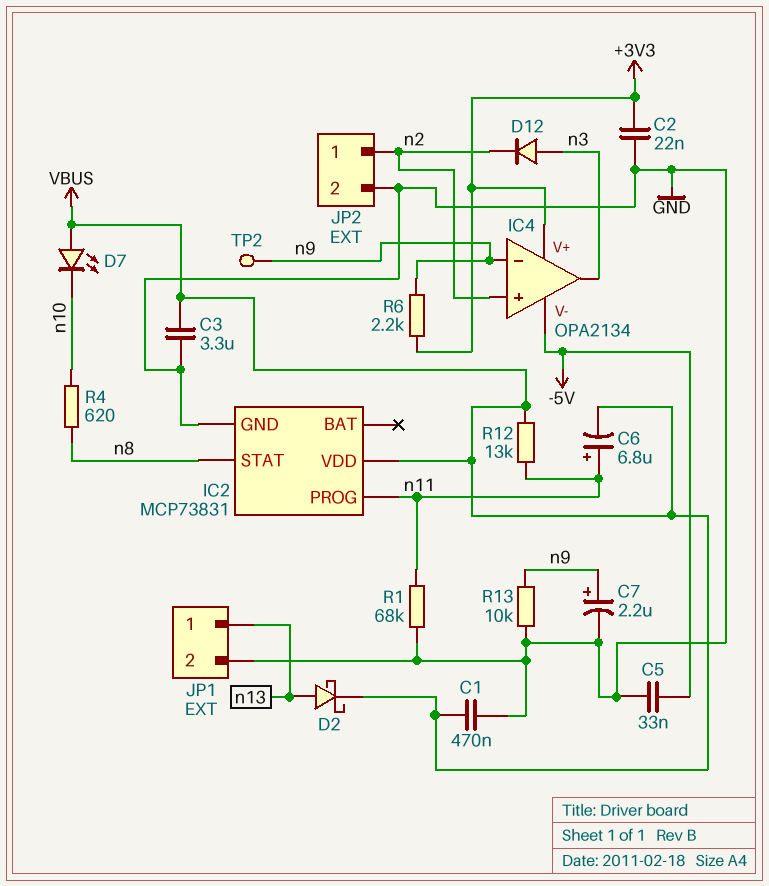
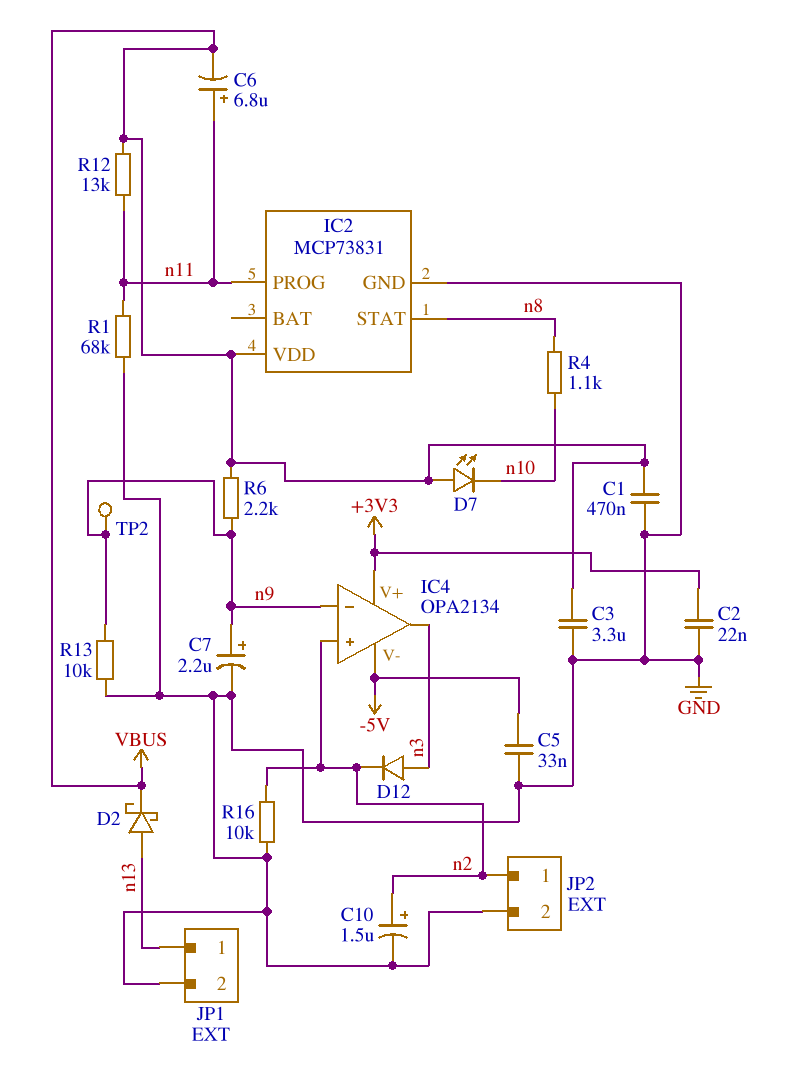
C10: none -> 1.5uF (plus n2, minus GND)
R4: 620 (n8, n10) -> 1.1k (n8, n10)
R6: 2.2k (+3V3, n9) -> 2.2k (VBUS, n9)
R16: none -> 10k (GND, n2)

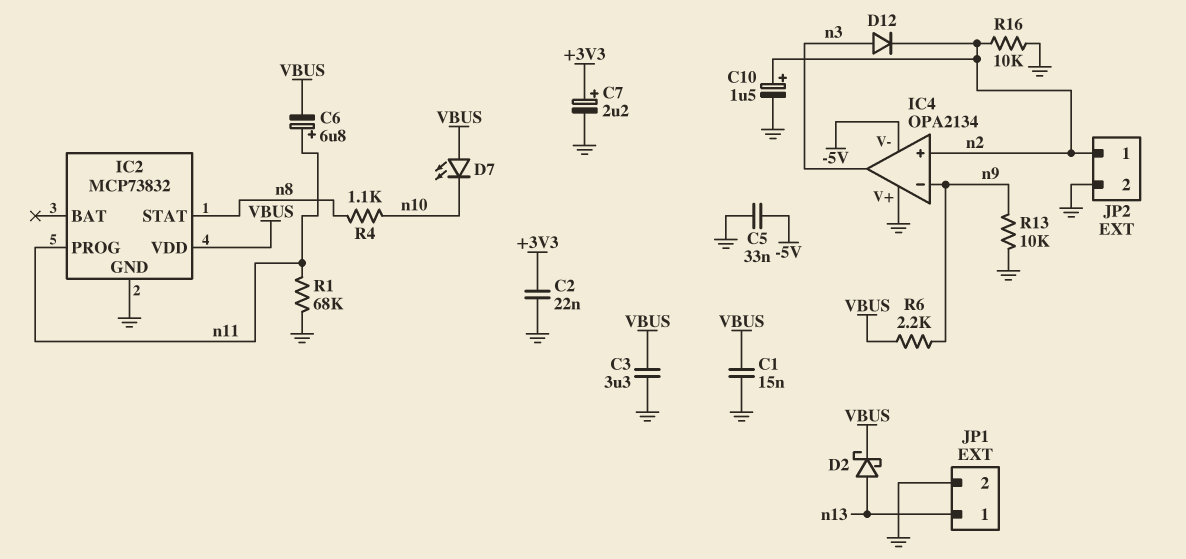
C1: 470nF (GND, VBUS) -> 15nF (GND, VBUS)
C7: 2.2uF (plus n9, minus GND) -> 2.2uF (plus +3V3, minus GND)
IC2: MCP73831 -> MCP73832
IC4 pin V+: +3V3 -> GND
R12: 13k (VBUS, n11) -> none
TP2: test point (n9) -> none

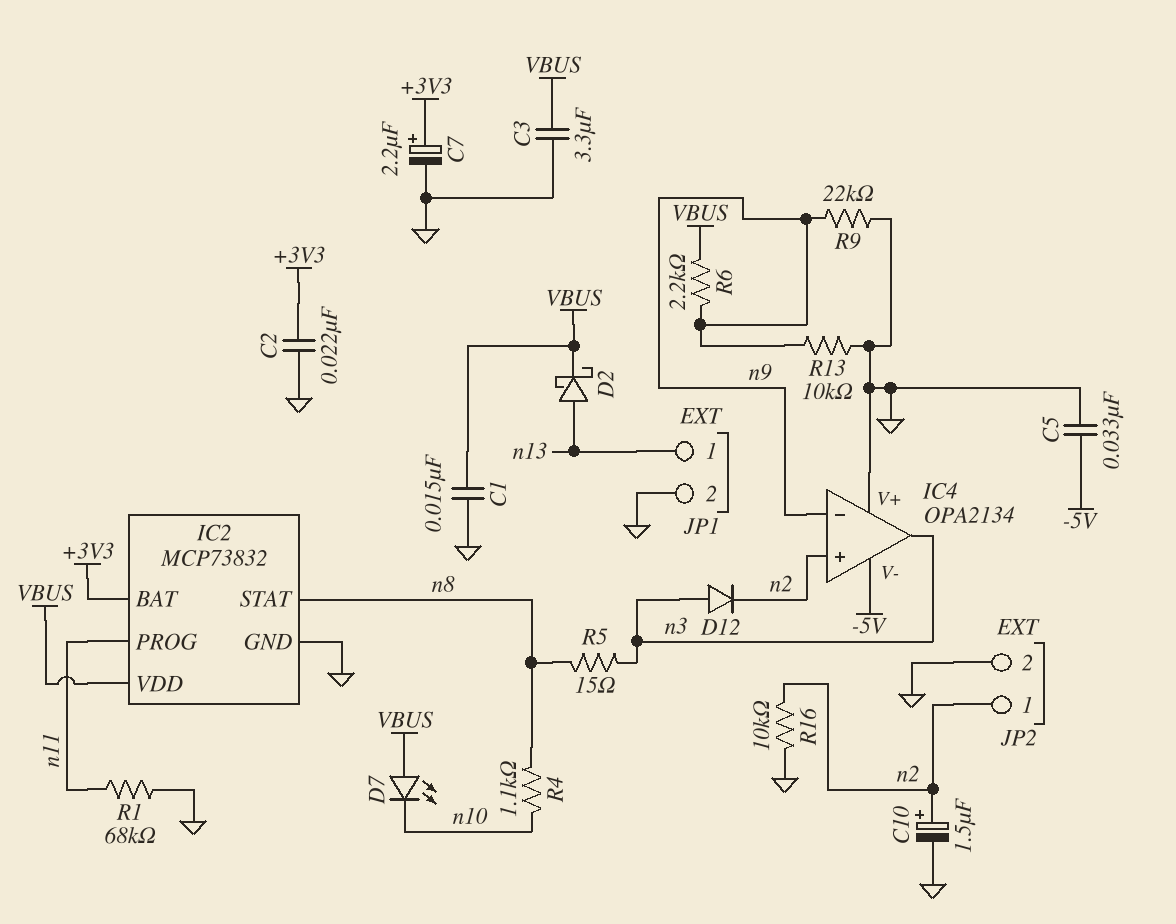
C6: 6.8uF (plus n11, minus VBUS) -> none
IC2 pin BAT: none -> +3V3
R5: none -> 15 (n3, n8)
R9: none -> 22k (GND, n9)

